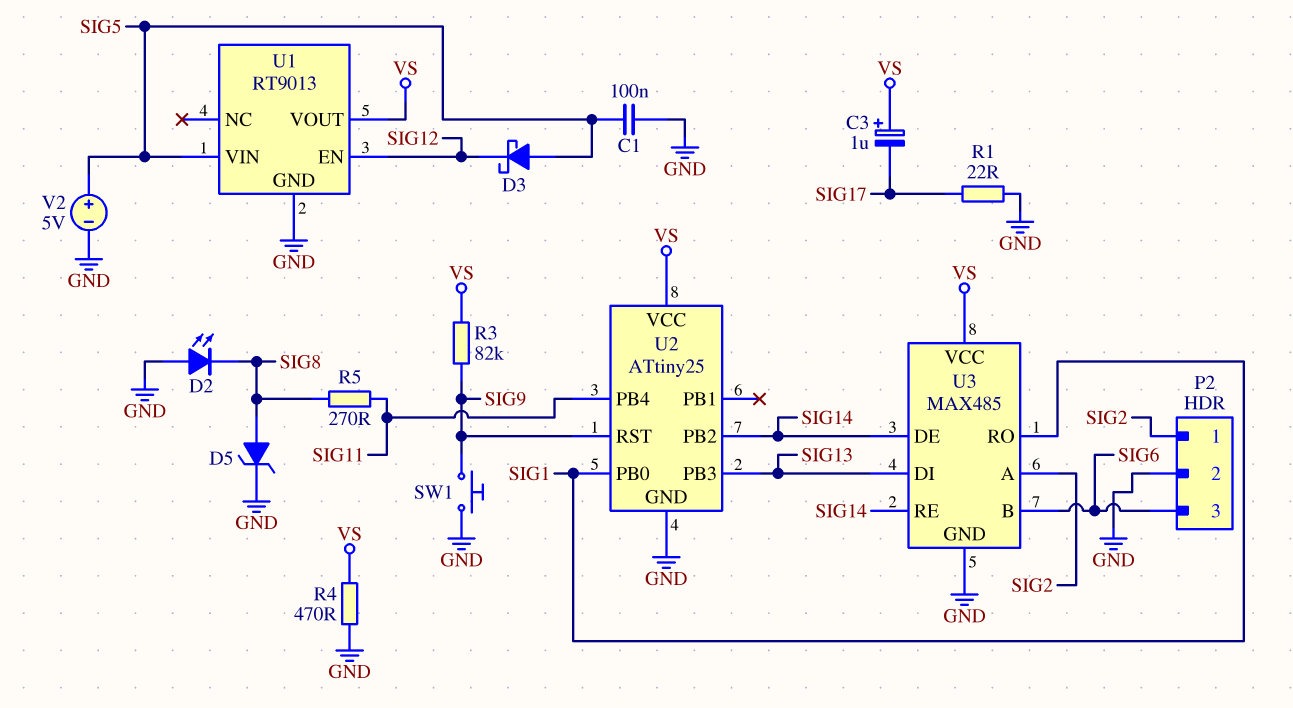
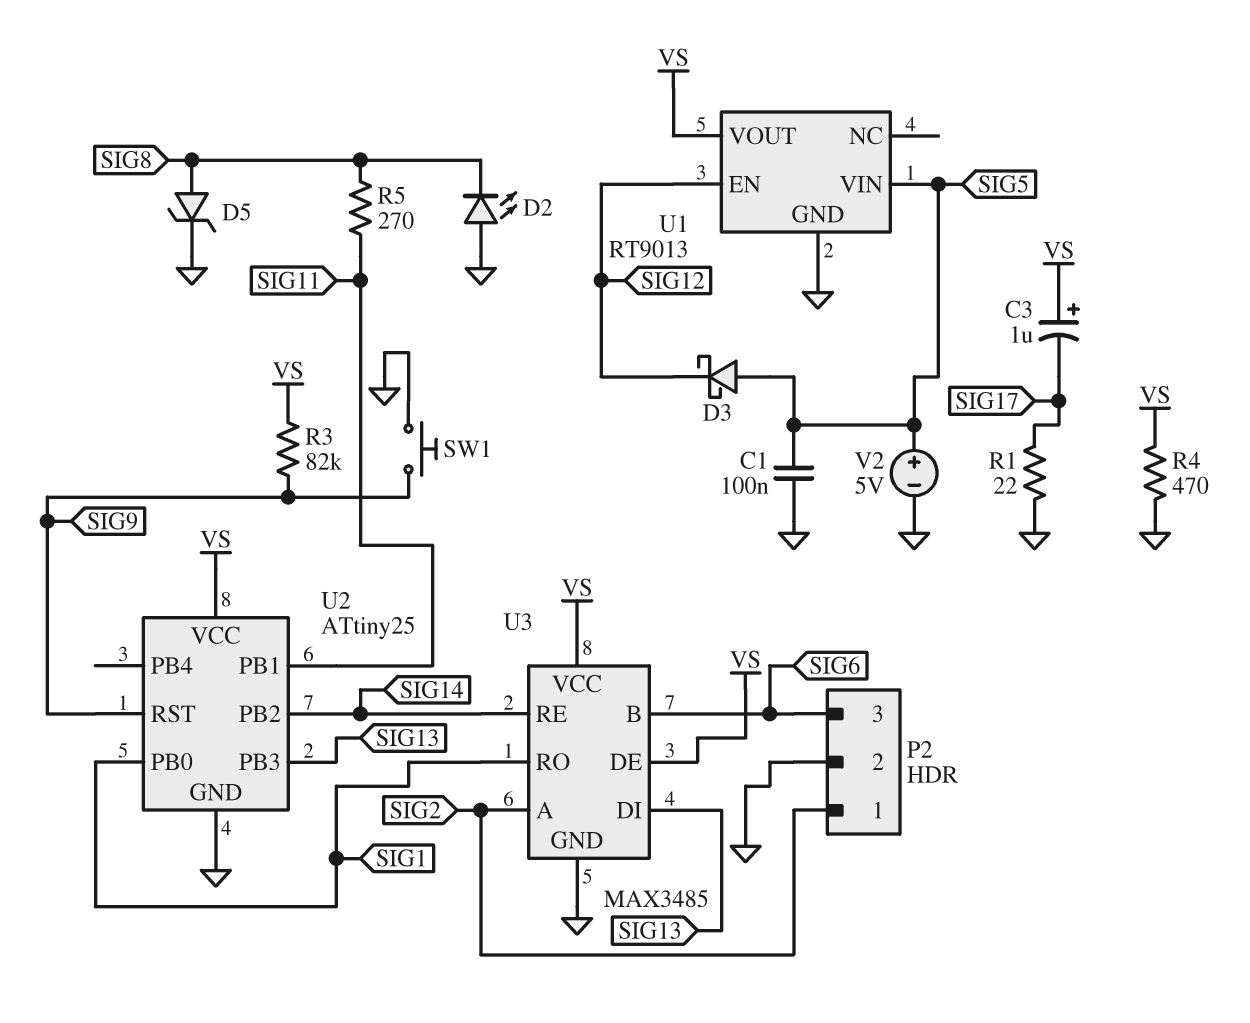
U2 pin PB1: none -> SIG11
U2 pin PB4: SIG11 -> none
U3: MAX485 -> MAX3485
U3 pin DE: SIG14 -> VS

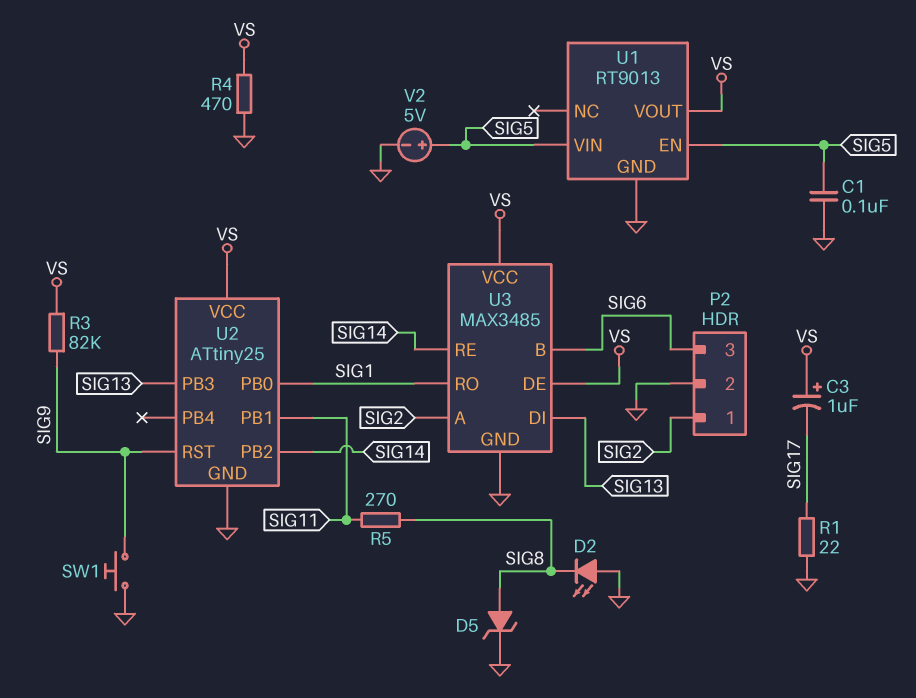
D3: schottky (A SIG5, K SIG12) -> none
U1 pin EN: SIG12 -> SIG5

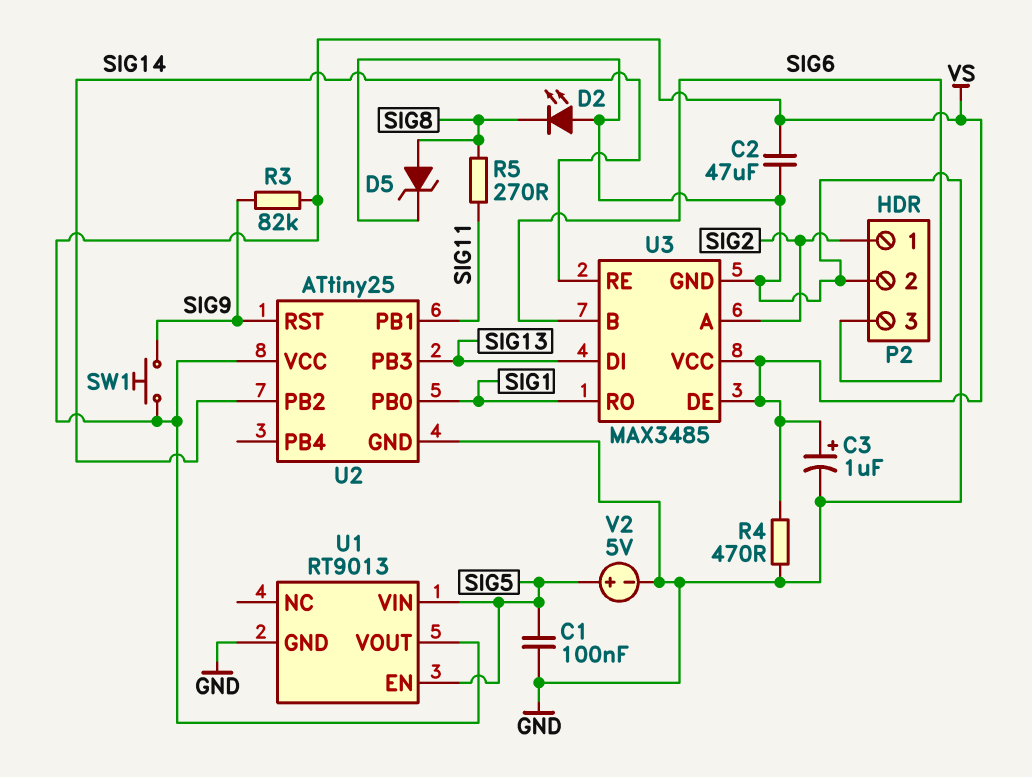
C2: none -> 47uF (GND, VS)
C3: 1uF (plus VS, minus SIG17) -> 1uF (plus VS, minus GND)
R1: 22 (GND, SIG17) -> none
SW1: button (GND, SIG9) -> button (SIG9, VS)

